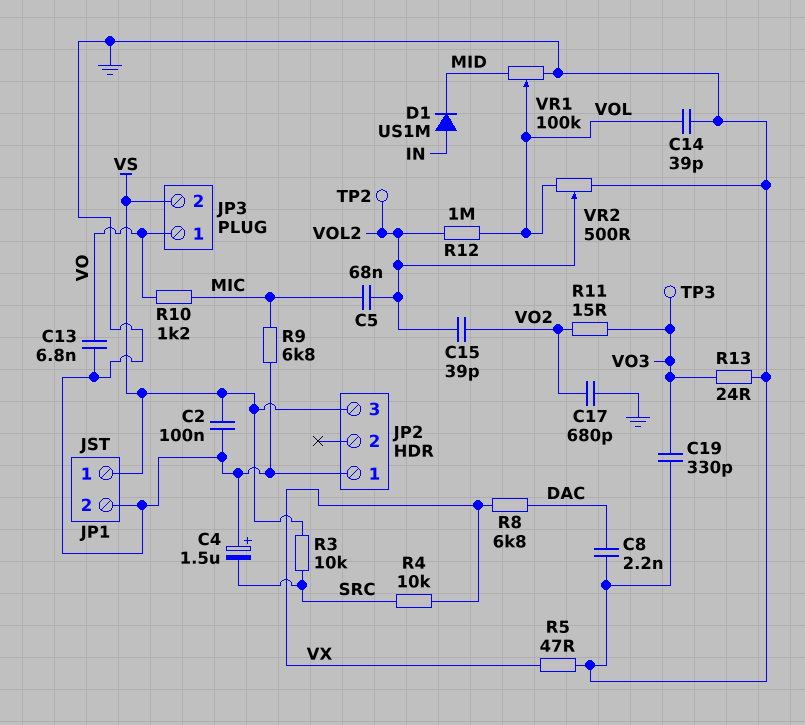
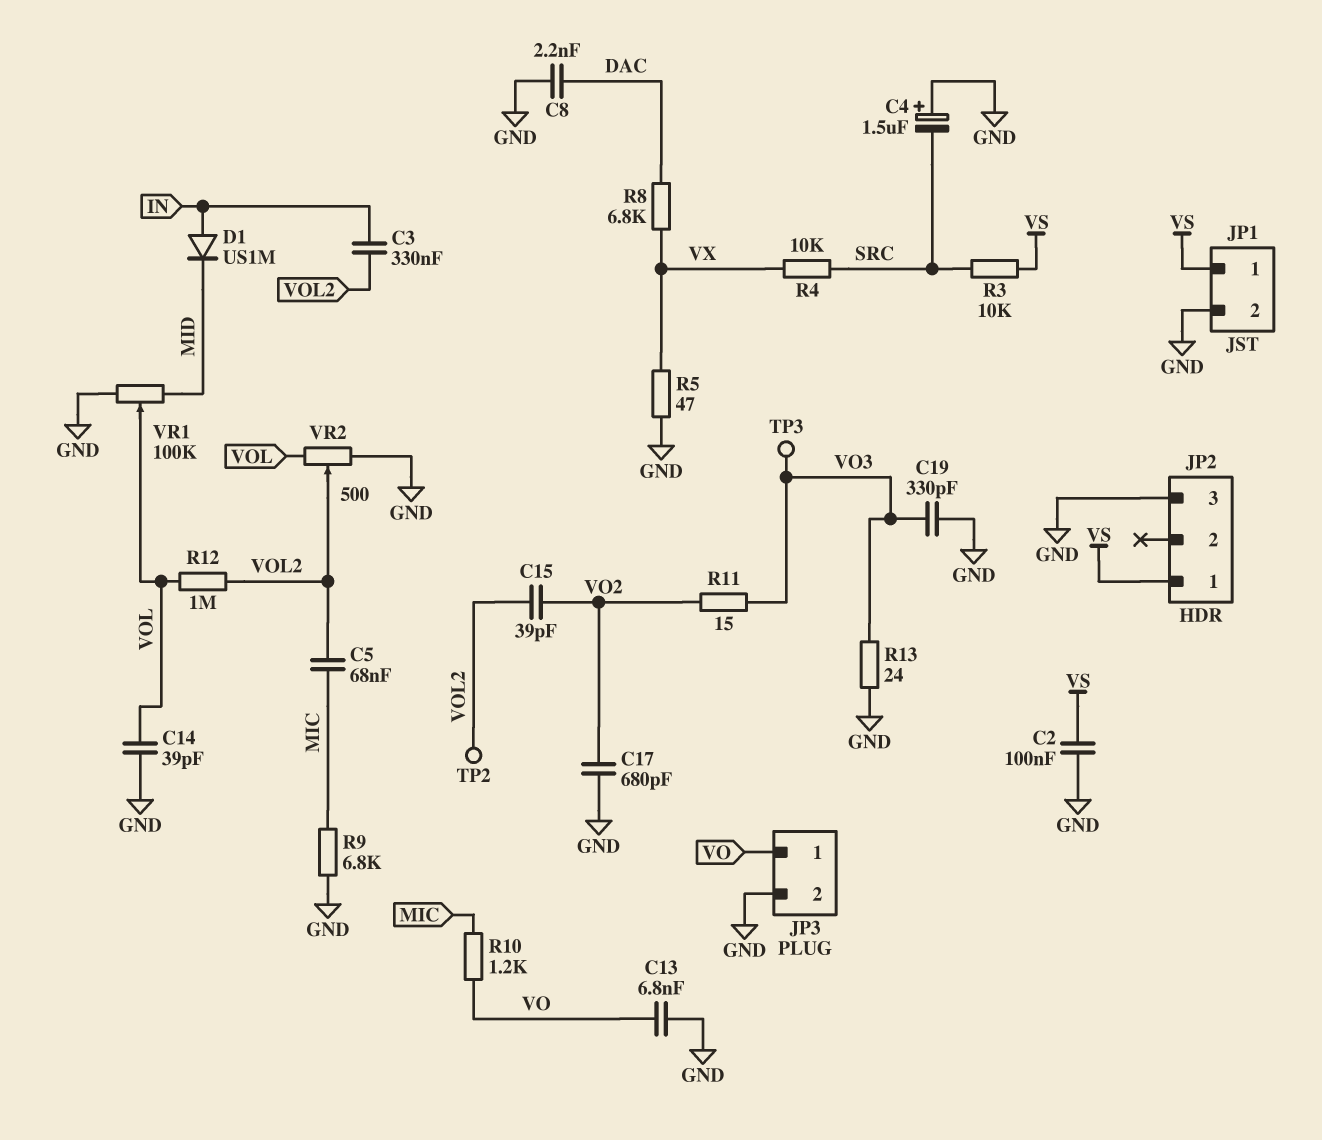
C3: none -> 330nF (IN, VOL2)
JP2 pin 1: GND -> VS
JP2 pin 3: VS -> GND
JP3 pin 2: VS -> GND

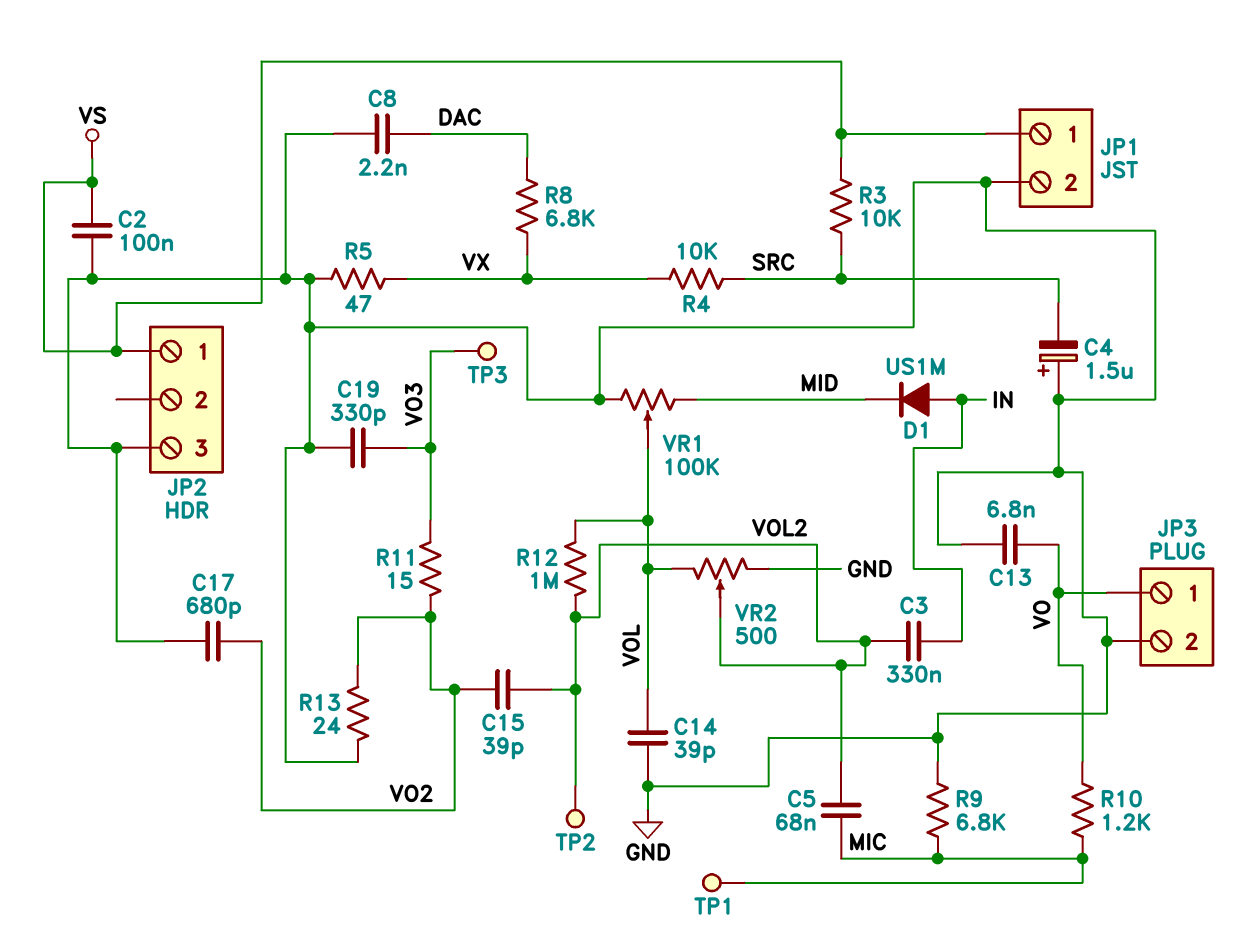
R13: 24 (GND, VO3) -> 24 (GND, VO2)
TP1: none -> test point (MIC)

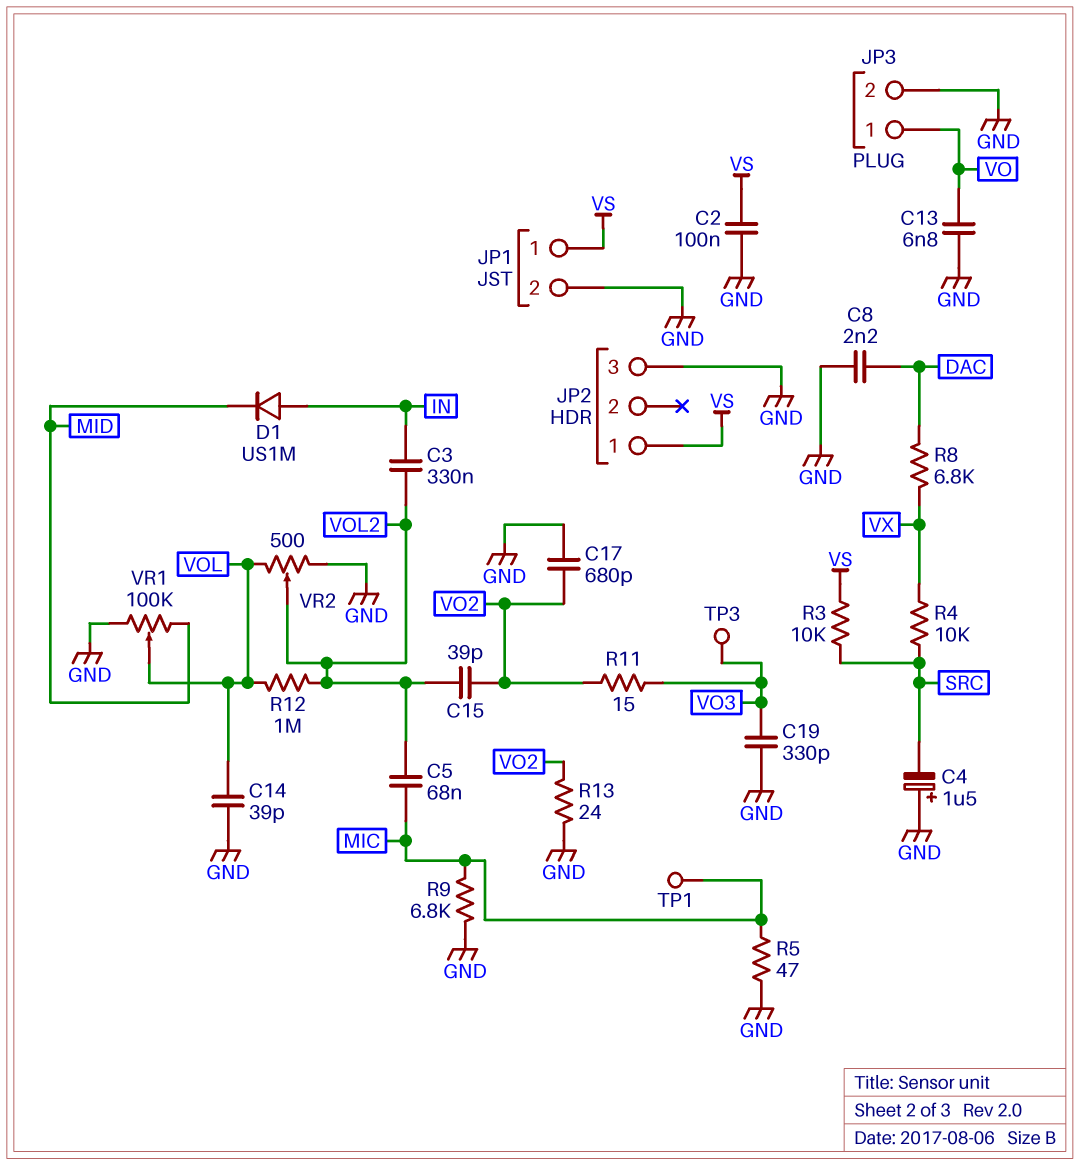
R5: 47 (GND, VX) -> 47 (GND, MIC)
R10: 1.2k (MIC, VO) -> none
TP2: test point (VOL2) -> none

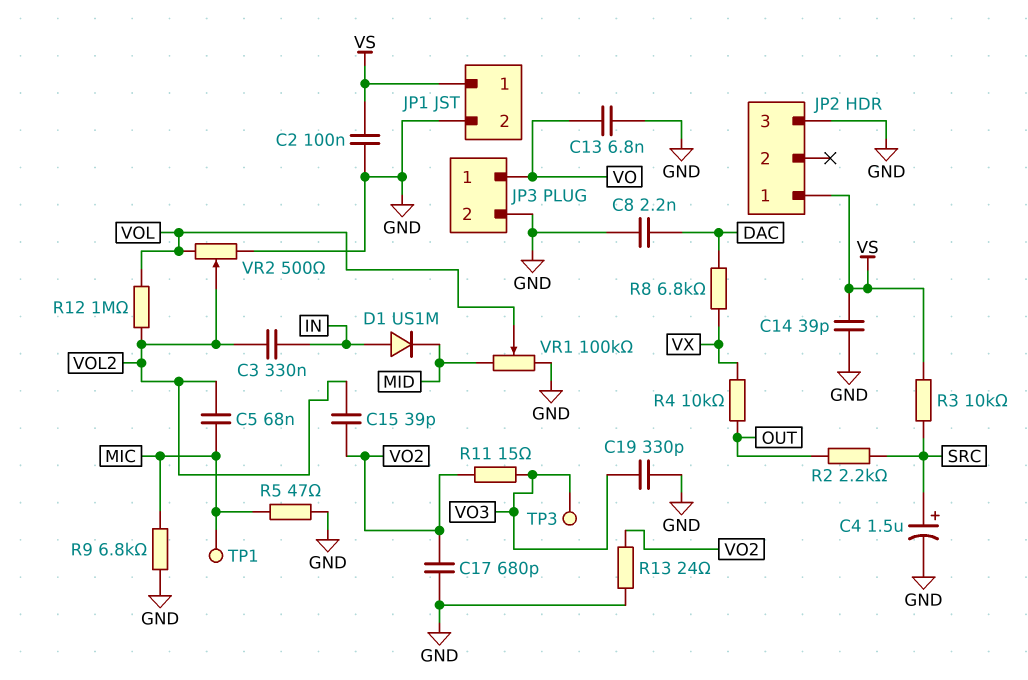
C4: 1.5uF (plus GND, minus SRC) -> 1.5uF (plus SRC, minus GND)
C14: 39pF (GND, VOL) -> 39pF (GND, VS)
R2: none -> 2.2k (OUT, SRC)
R4: 10k (SRC, VX) -> 10k (OUT, VX)

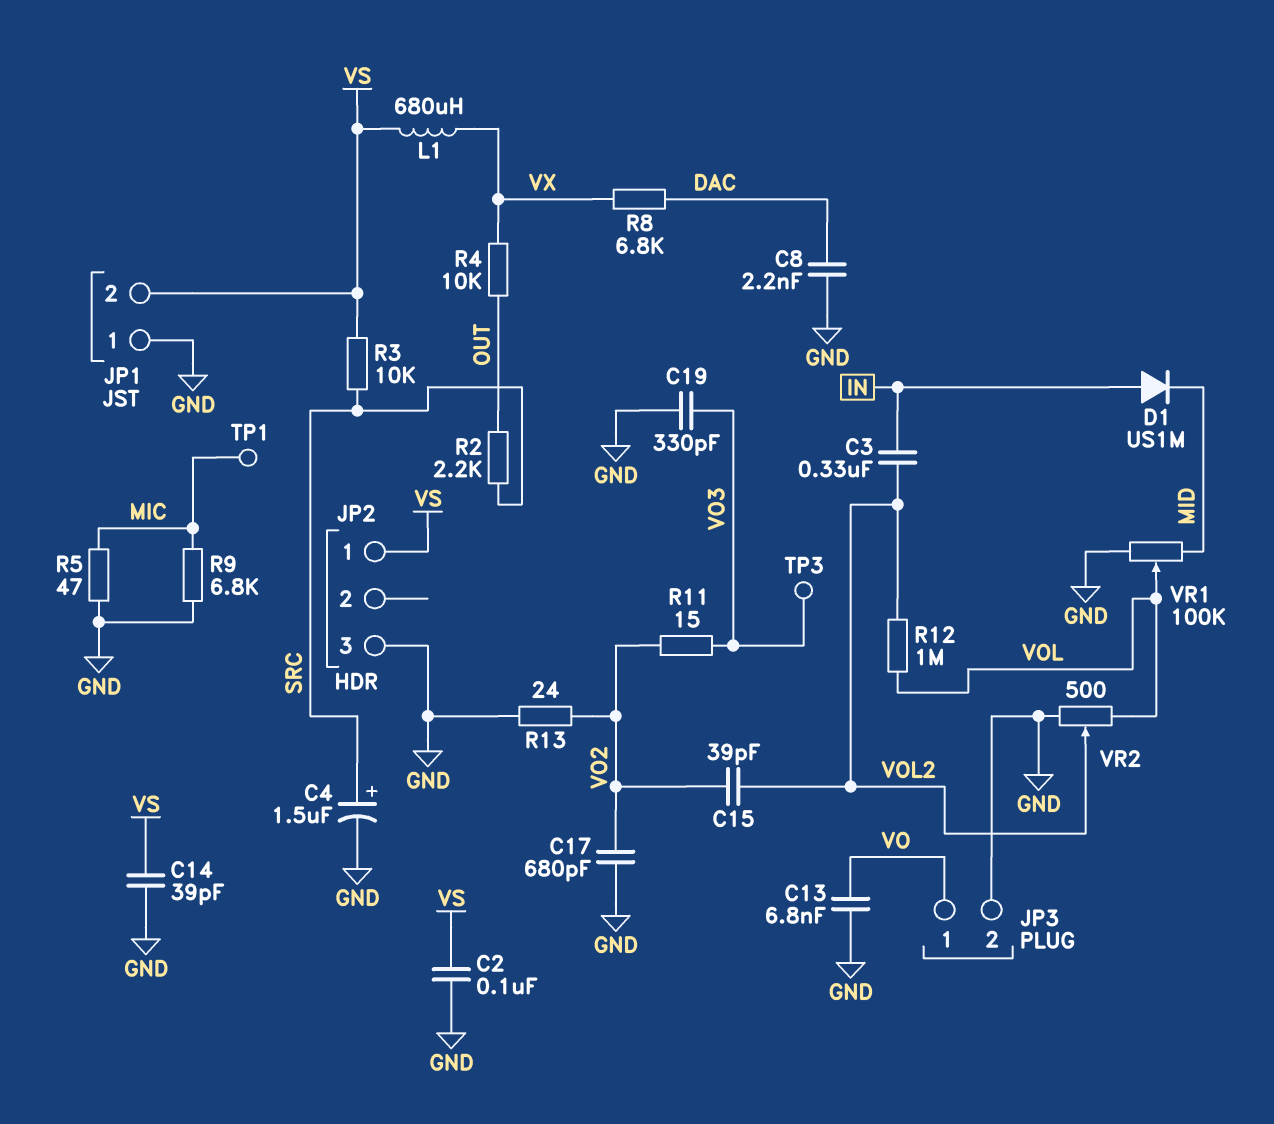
C5: 68nF (MIC, VOL2) -> none
JP1 pin 1: VS -> GND
JP1 pin 2: GND -> VS
L1: none -> 680uH (VS, VX)

